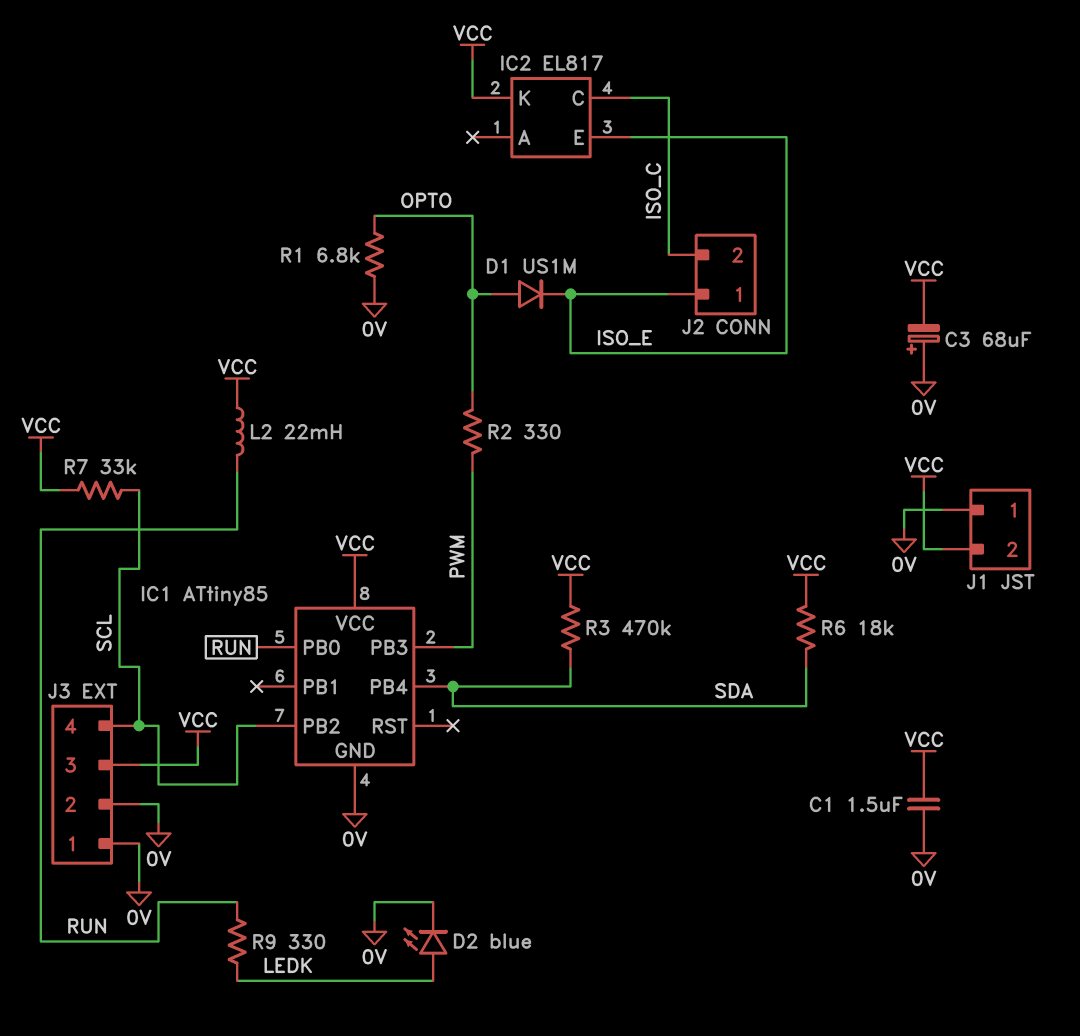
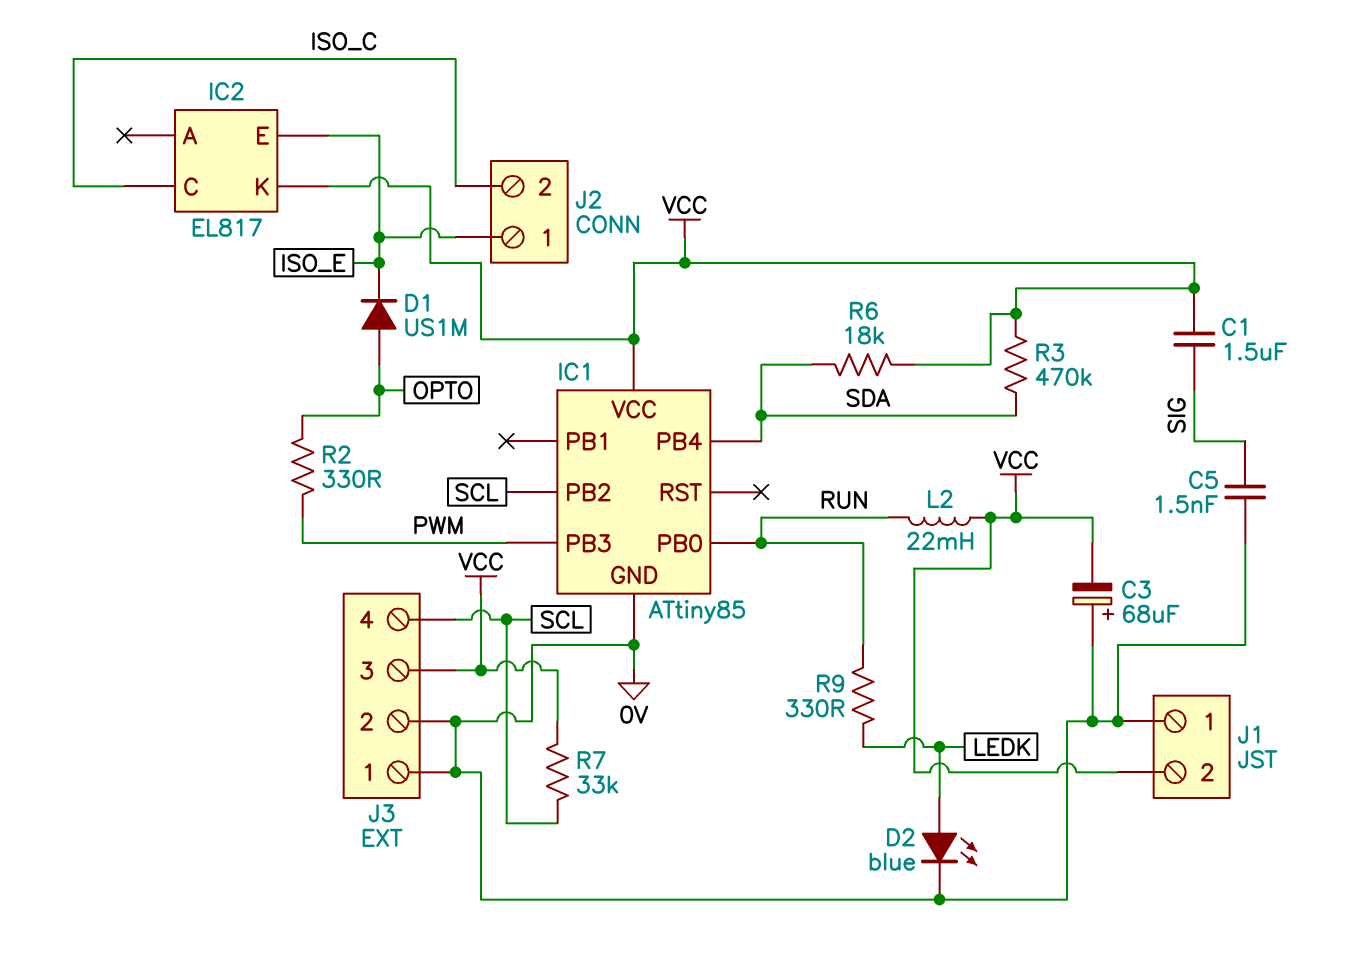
C1: 1.5uF (0V, VCC) -> 1.5uF (SIG, VCC)
C5: none -> 1.5nF (0V, SIG)
R1: 6.8k (0V, OPTO) -> none

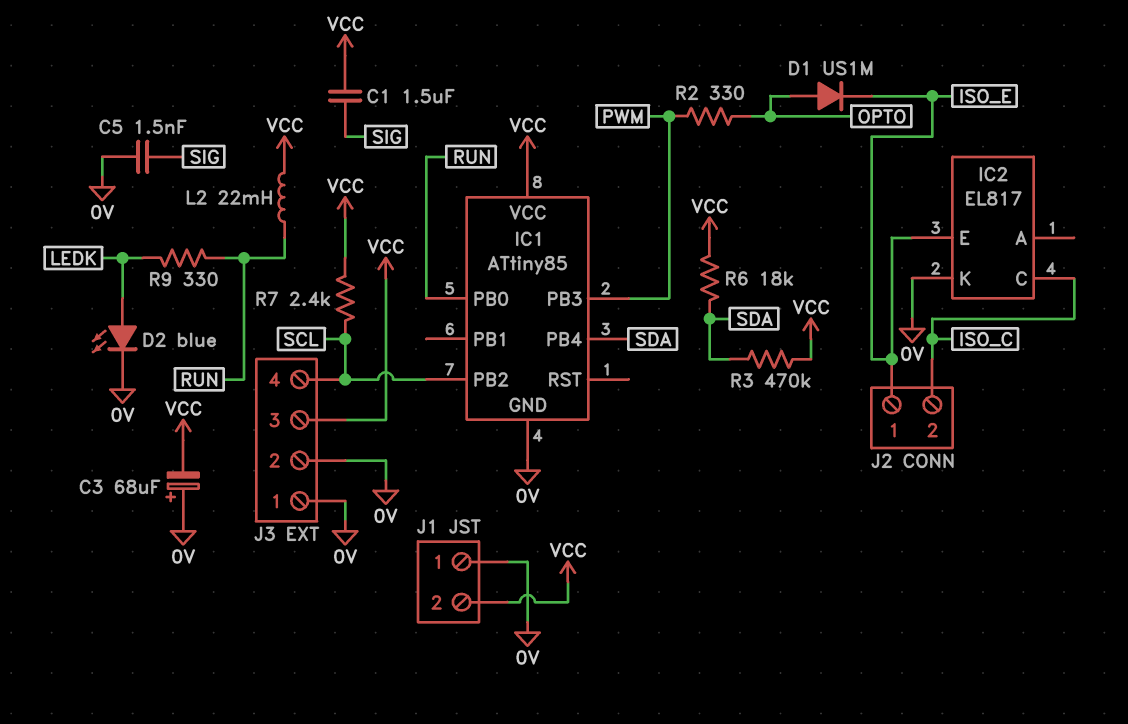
IC2 pin K: VCC -> 0V
R7: 33k (SCL, VCC) -> 2.4k (SCL, VCC)

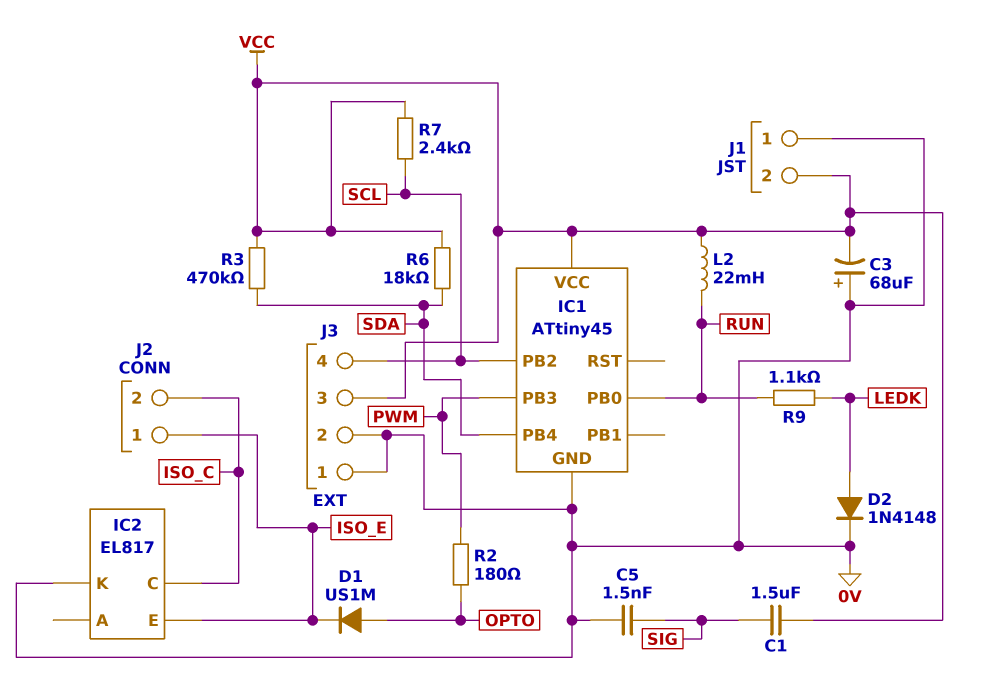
D2: LED blue (A LEDK, K 0V) -> diode 1N4148 (A LEDK, K 0V)
IC1: ATtiny85 -> ATtiny45
R2: 330 (OPTO, PWM) -> 180 (OPTO, PWM)
R9: 330 (LEDK, RUN) -> 1.1k (LEDK, RUN)

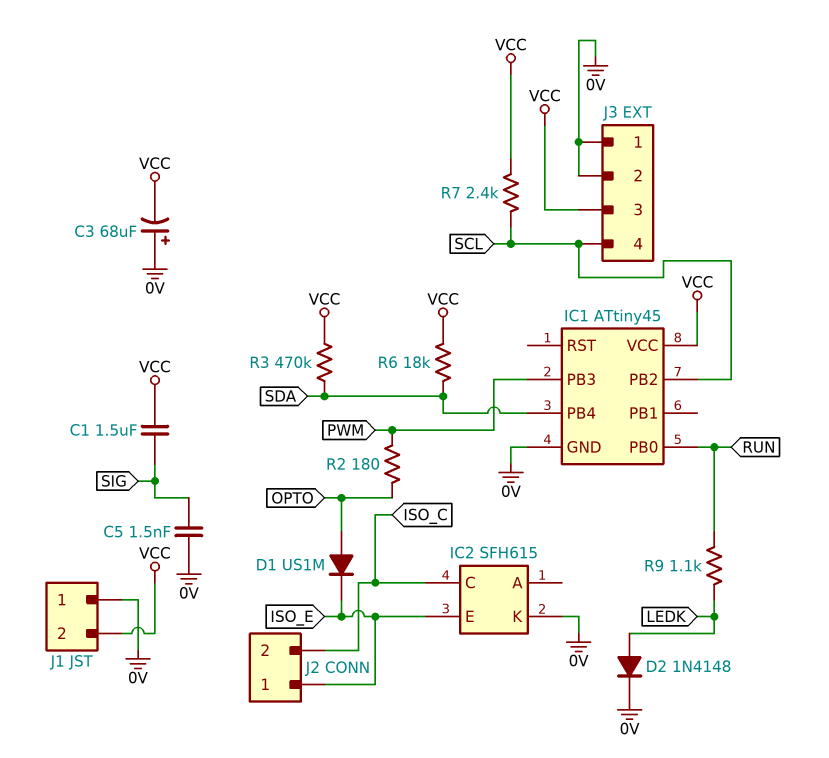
IC2: EL817 -> SFH615
L2: 22mH (RUN, VCC) -> none

